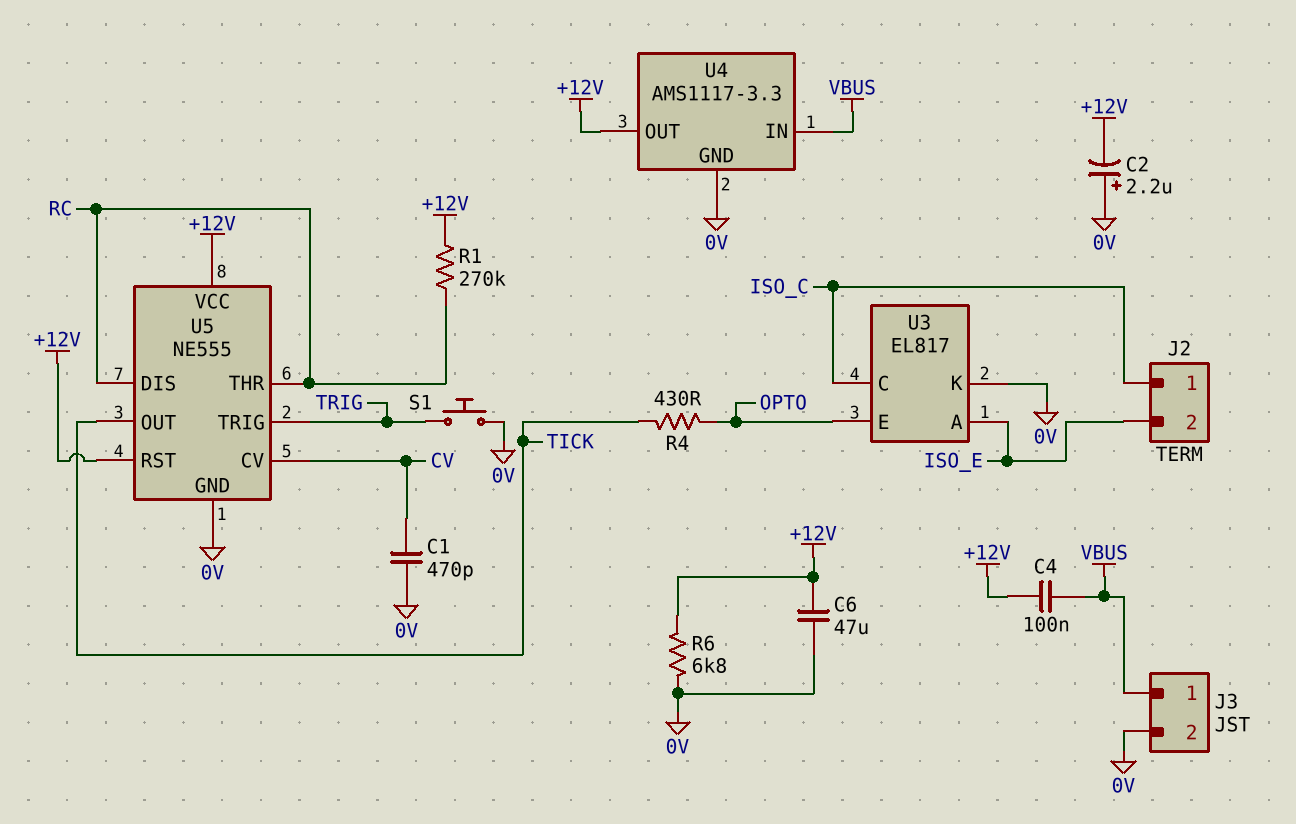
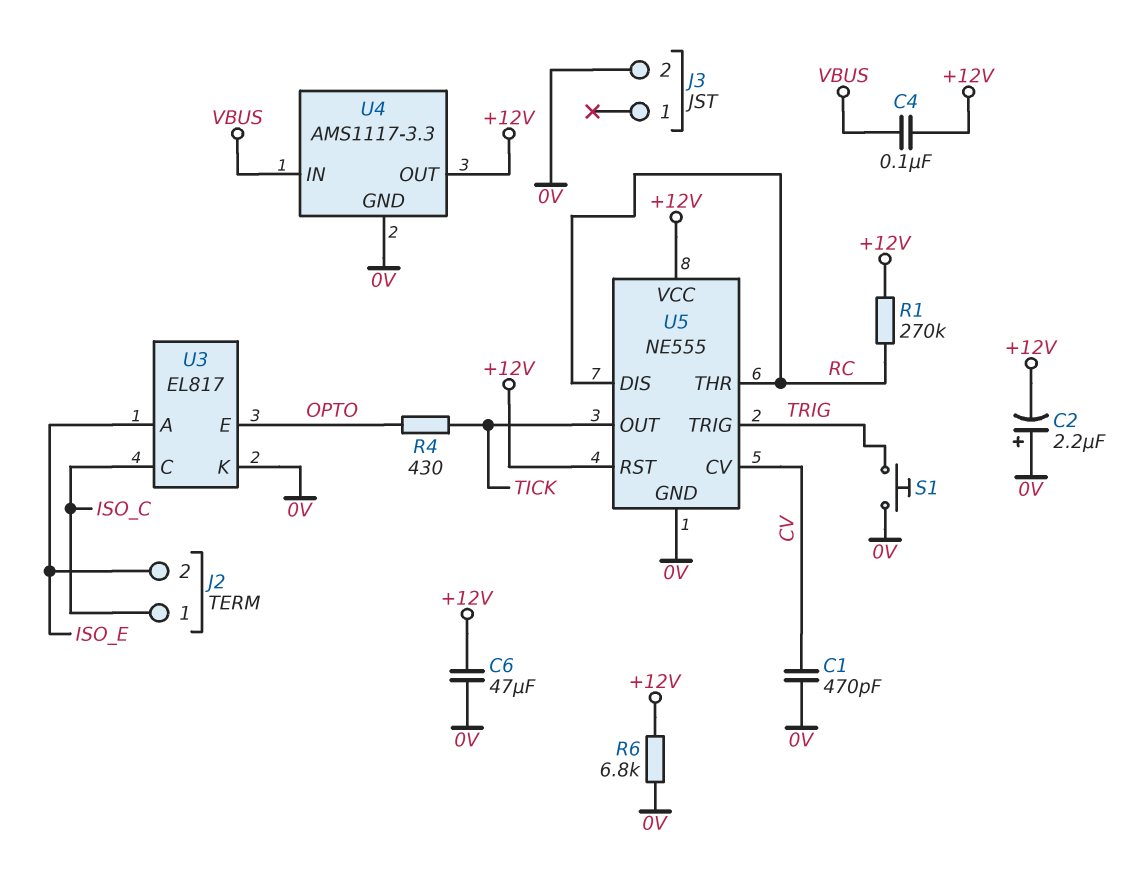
J3 pin 1: VBUS -> none

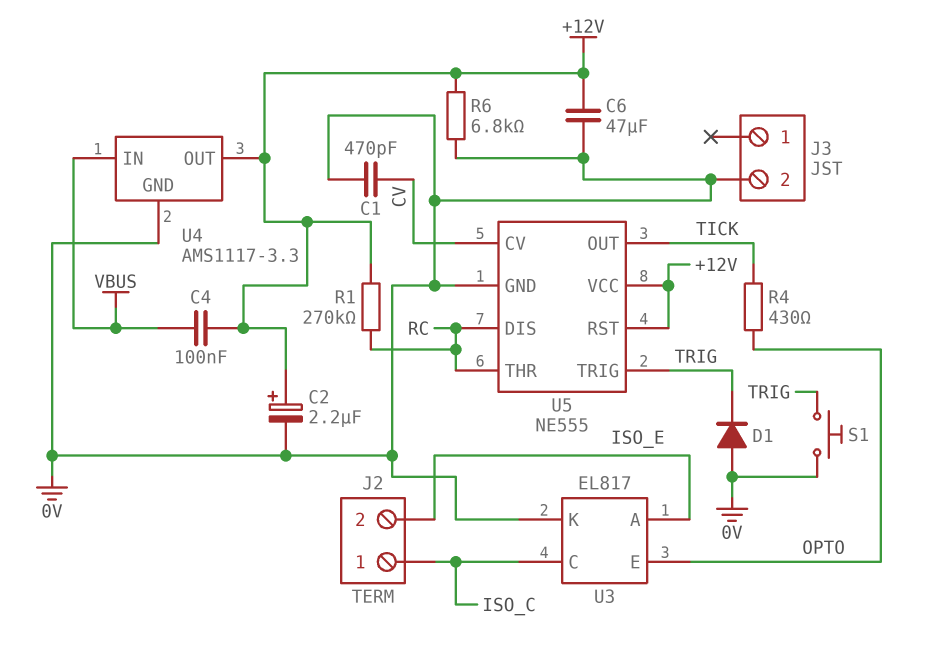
C2: 2.2uF (plus 0V, minus +12V) -> 2.2uF (plus +12V, minus 0V)
D1: none -> diode (A 0V, K TRIG)

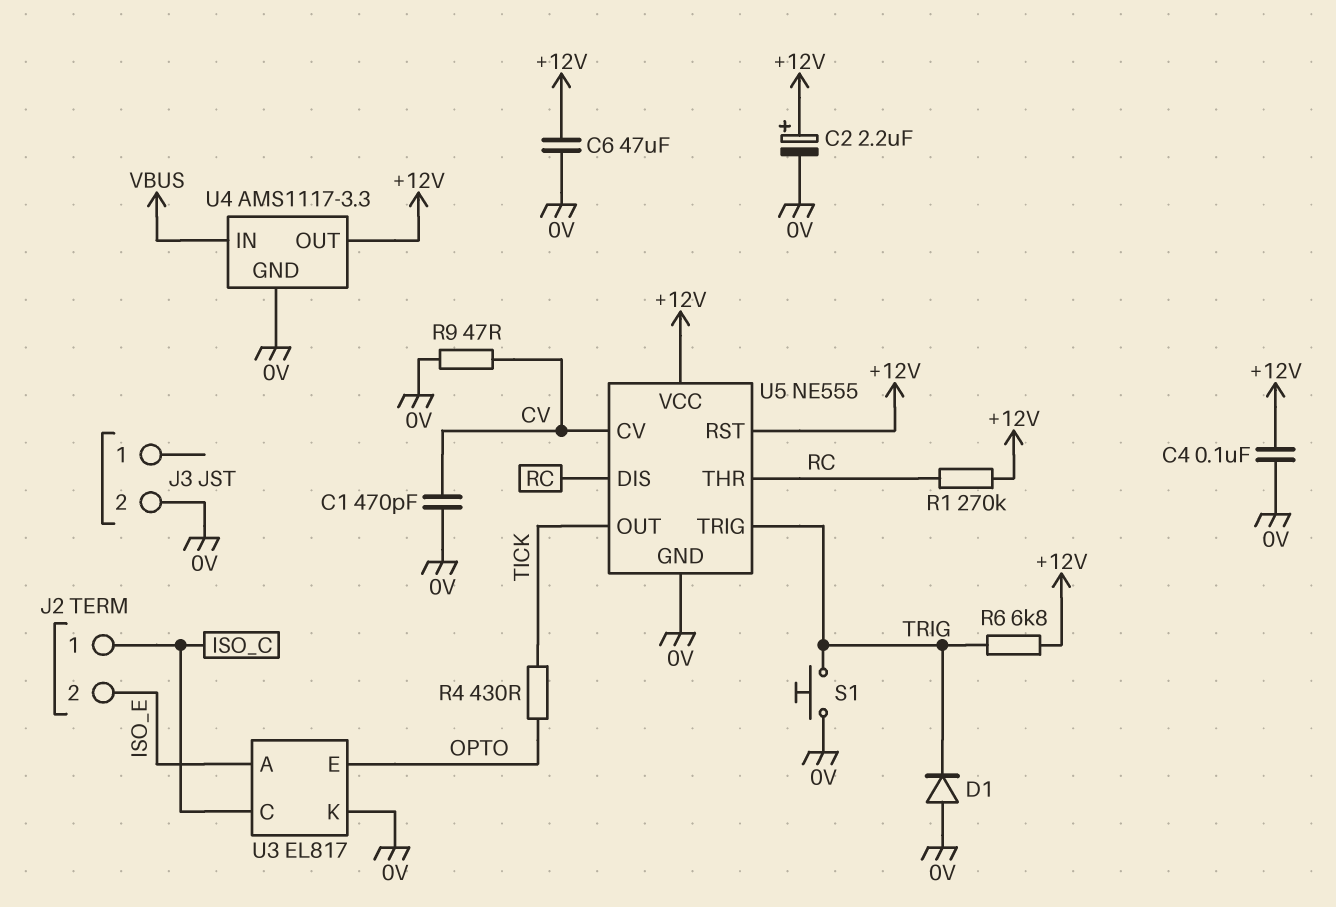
C4: 100nF (+12V, VBUS) -> 100nF (+12V, 0V)
R6: 6.8k (+12V, 0V) -> 6.8k (+12V, TRIG)
R9: none -> 47 (0V, CV)

